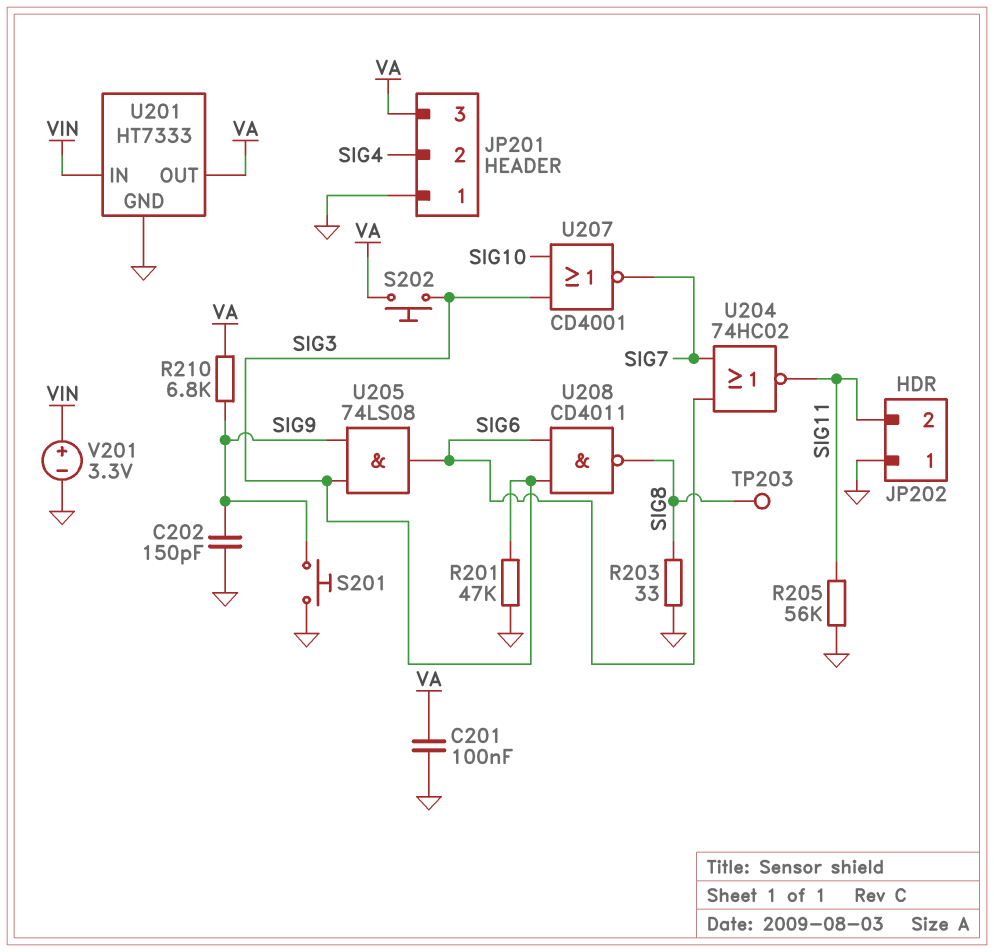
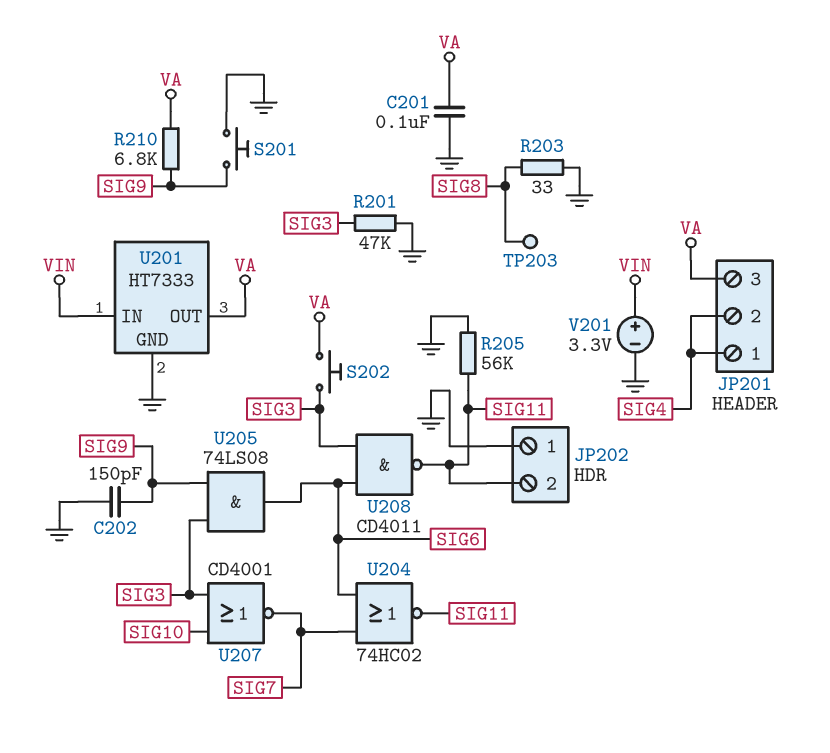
JP201 pin 1: GND -> SIG4
U208: NAND CD4011 (in SIG3, in SIG6, out SIG8) -> NAND CD4011 (in SIG3, in SIG6, out SIG11)

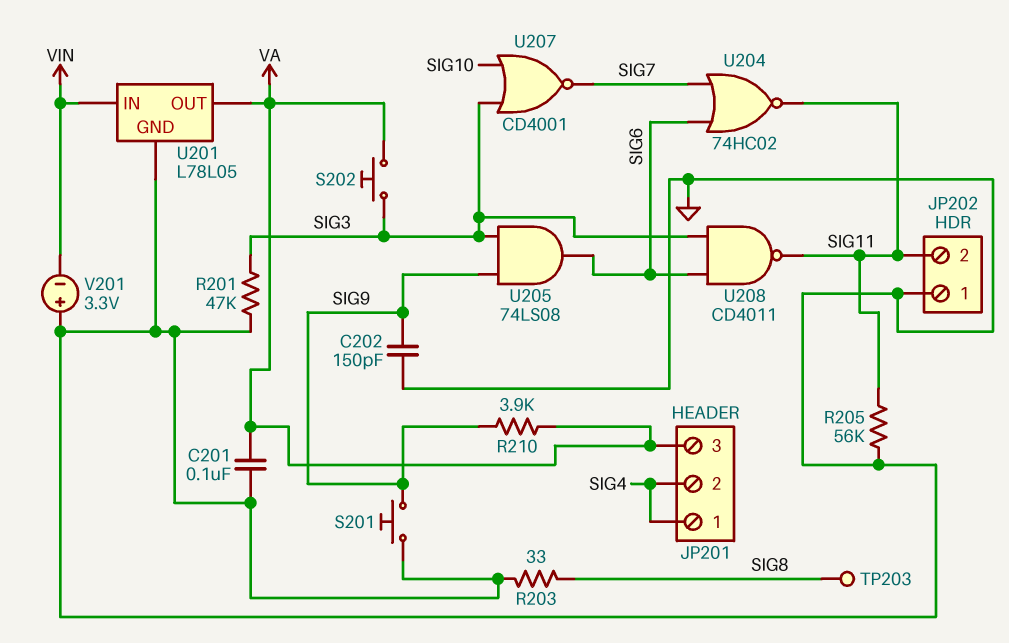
R210: 6.8k (SIG9, VA) -> 3.9k (SIG9, VA)
U201: HT7333 -> L78L05
V201: 3.3V (plus VIN, minus GND) -> 3.3V (plus GND, minus VIN)

